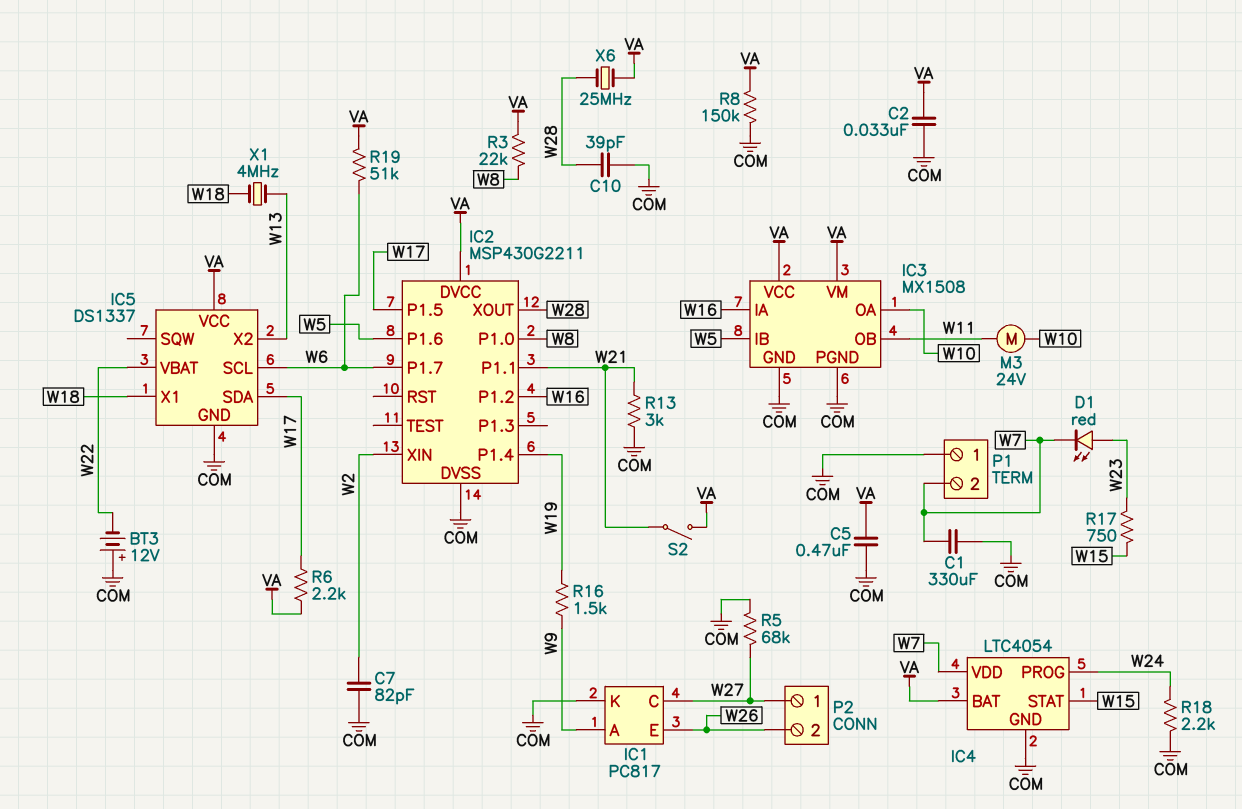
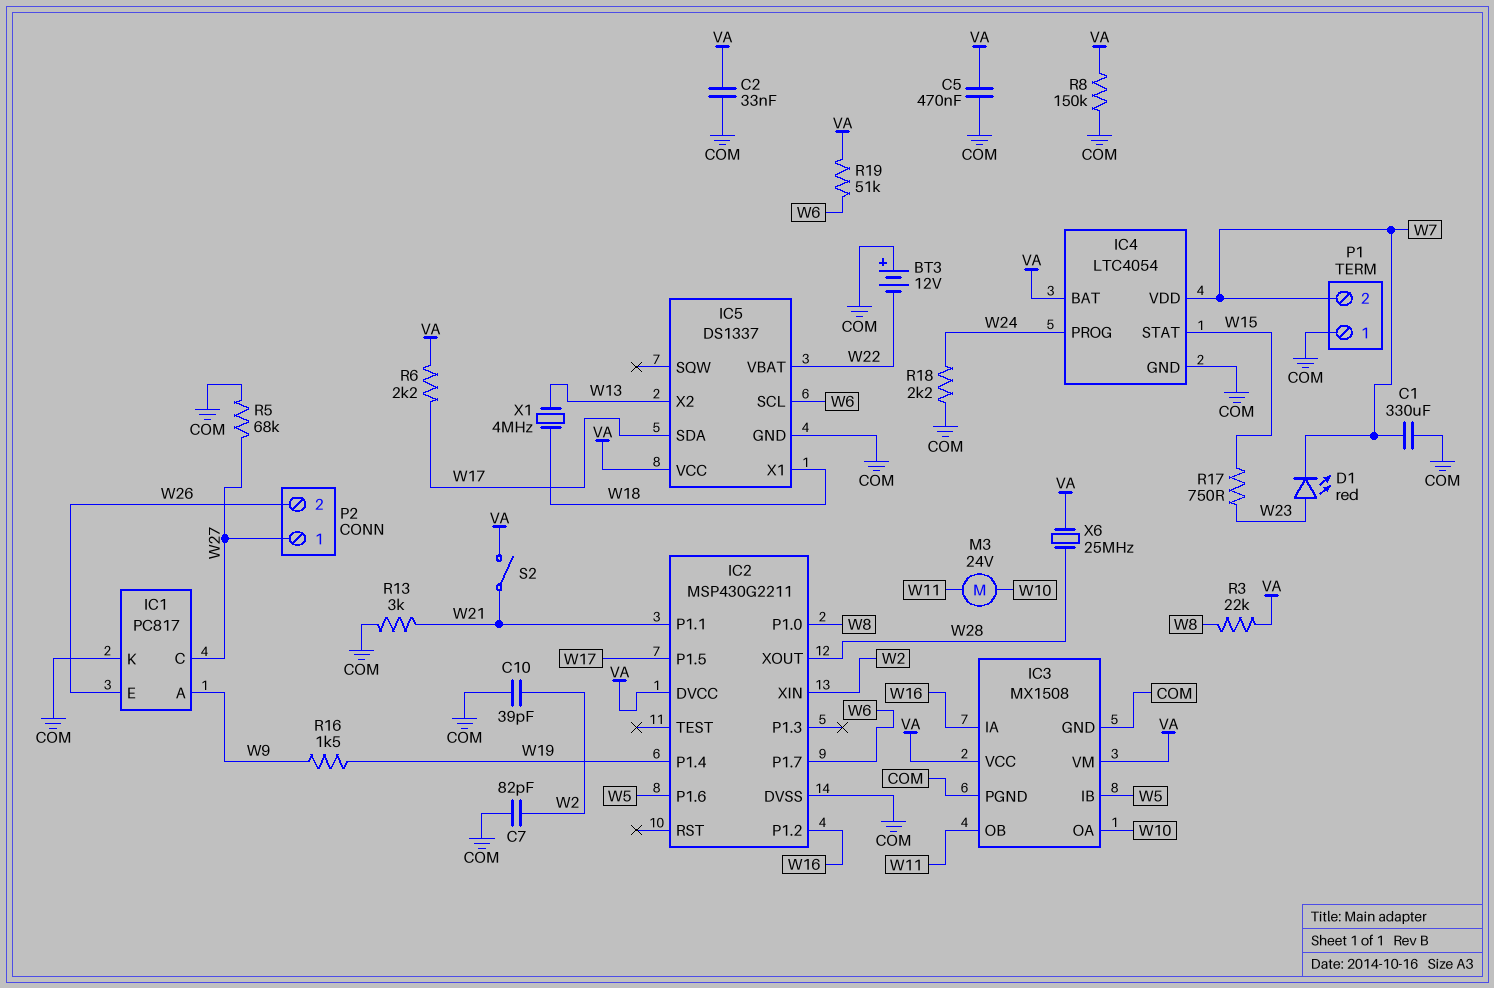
C10: 39pF (COM, W28) -> 39pF (COM, W2)

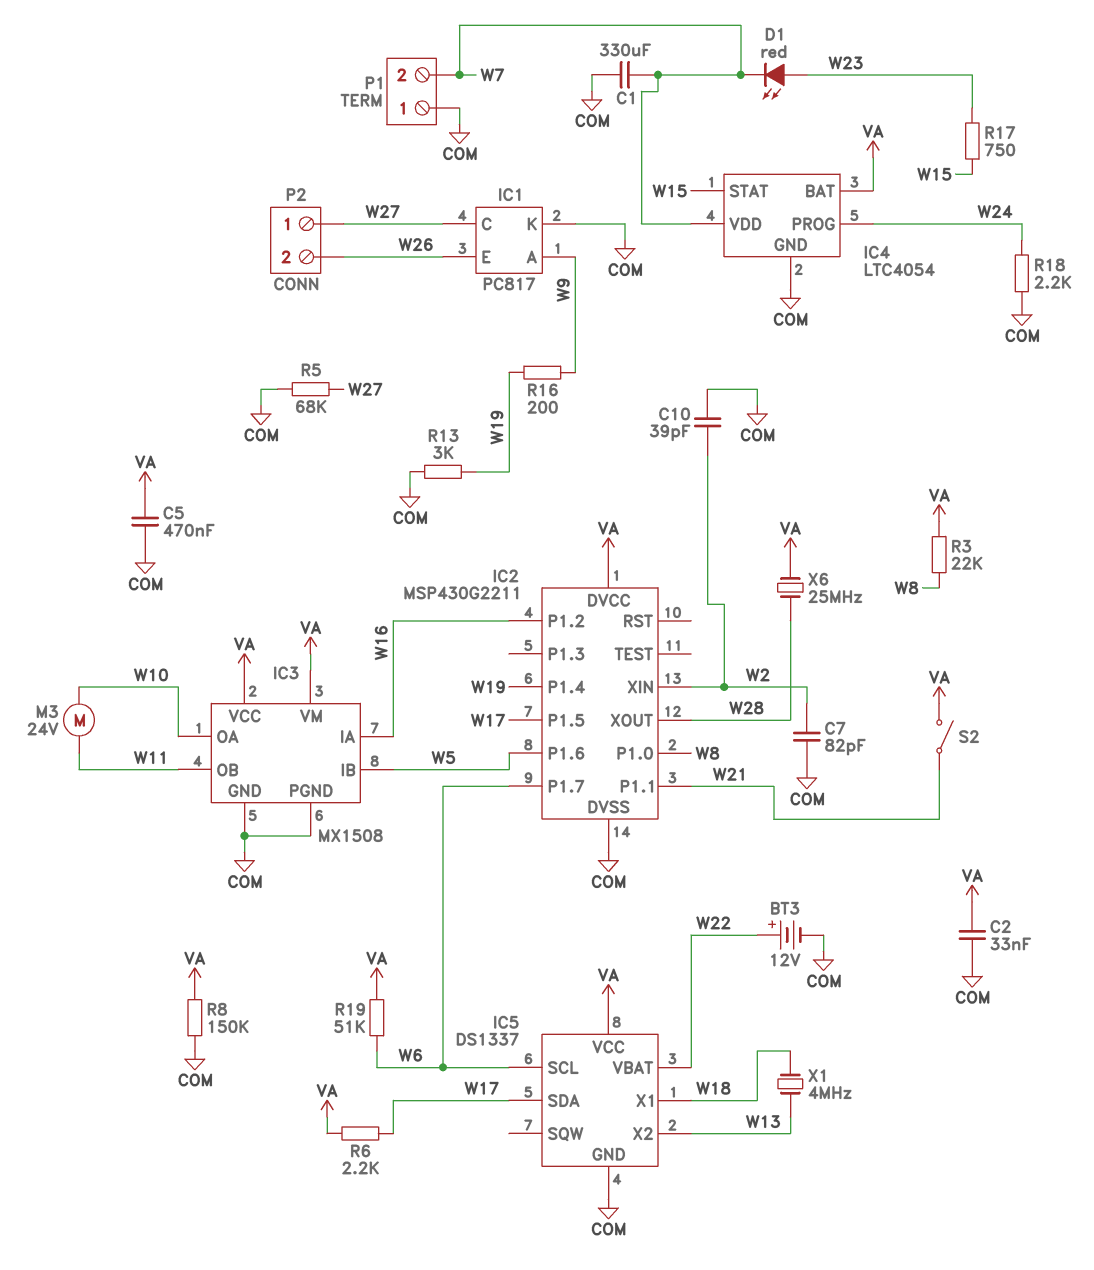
BT3: 12V (plus COM, minus W22) -> 12V (plus W22, minus COM)
R13: 3k (COM, W21) -> 3k (COM, W19)
R16: 1.5k (W9, W19) -> 200 (W9, W19)

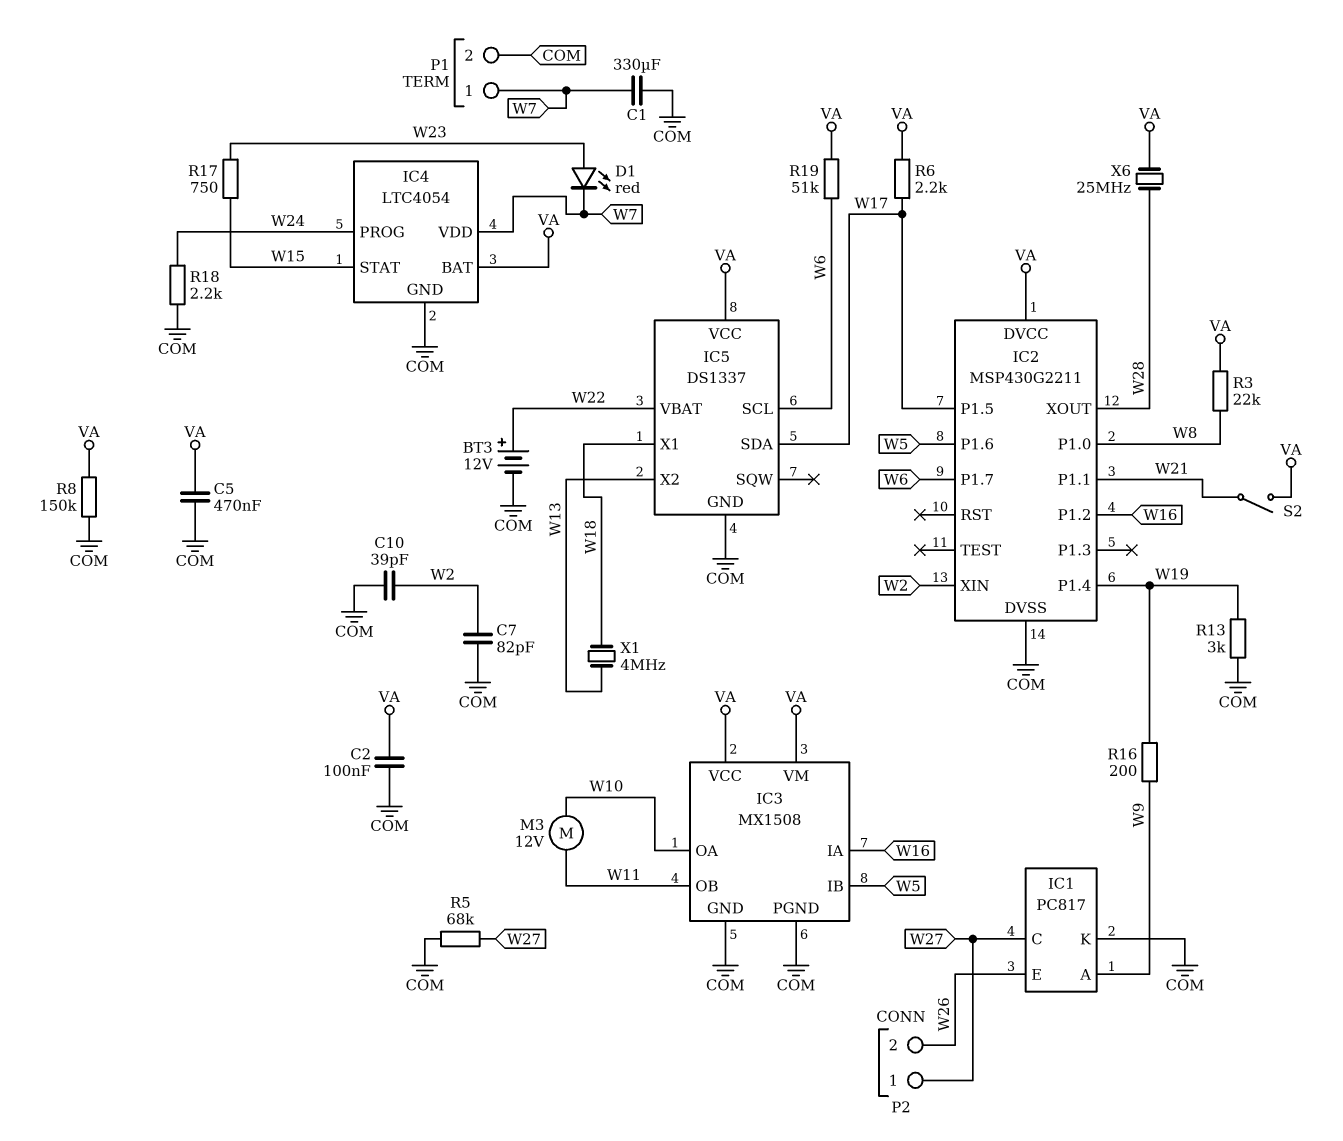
C2: 33nF (COM, VA) -> 100nF (COM, VA)
M3: motor 24V (W10, W11) -> motor 12V (W10, W11)
P1 pin 1: COM -> W7
P1 pin 2: W7 -> COM

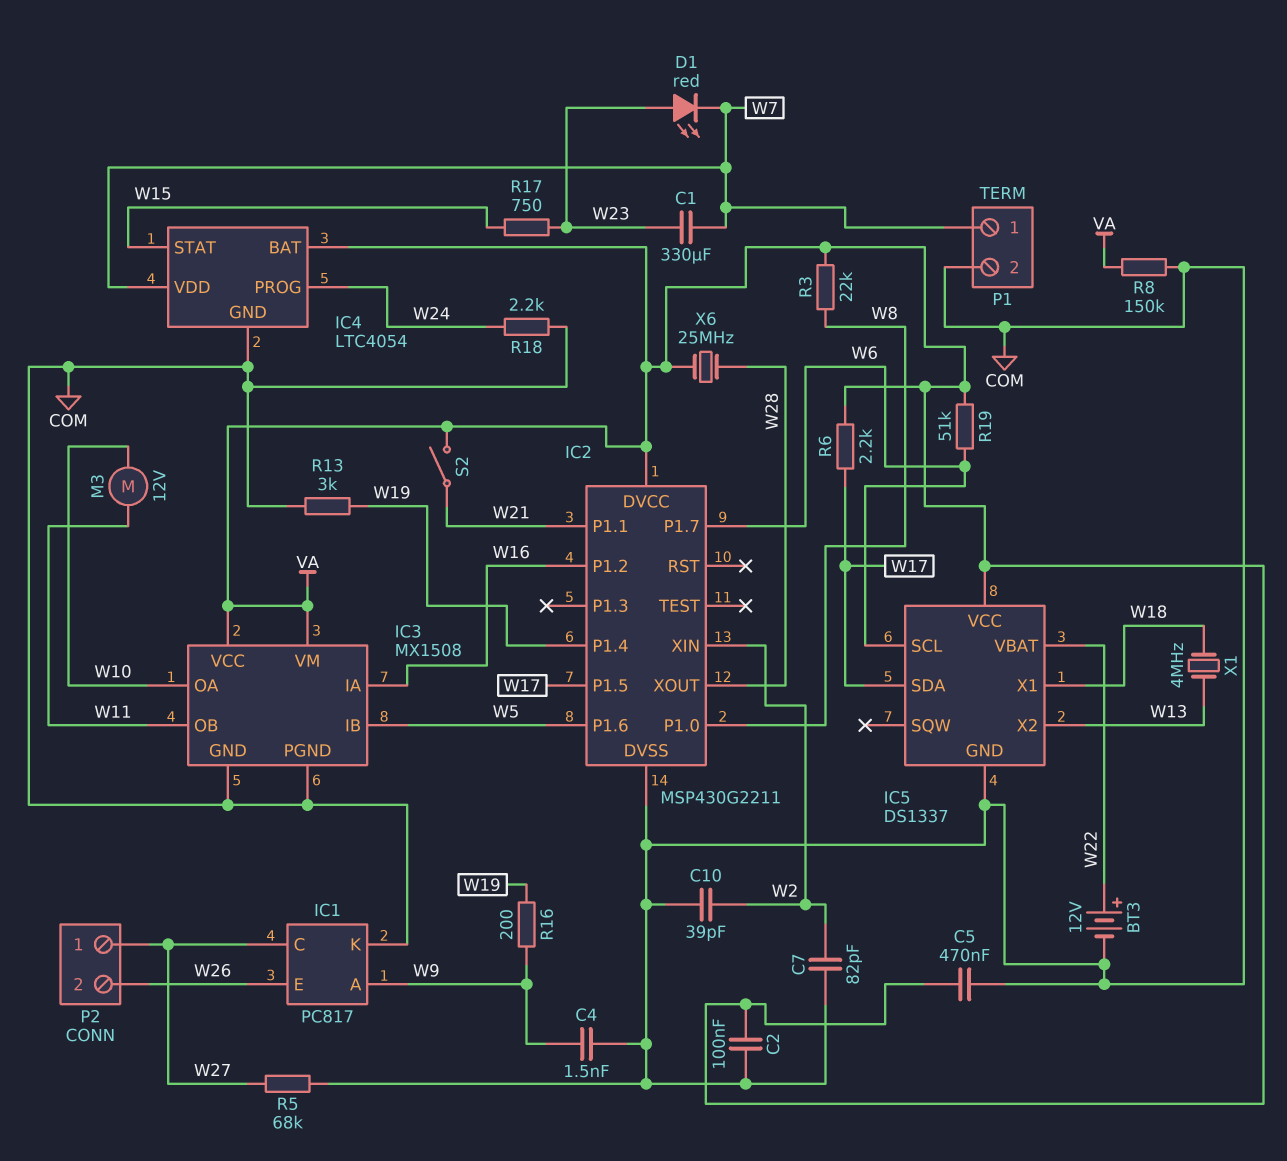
C1: 330uF (COM, W7) -> 330uF (W7, W23)
C4: none -> 1.5nF (COM, W9)

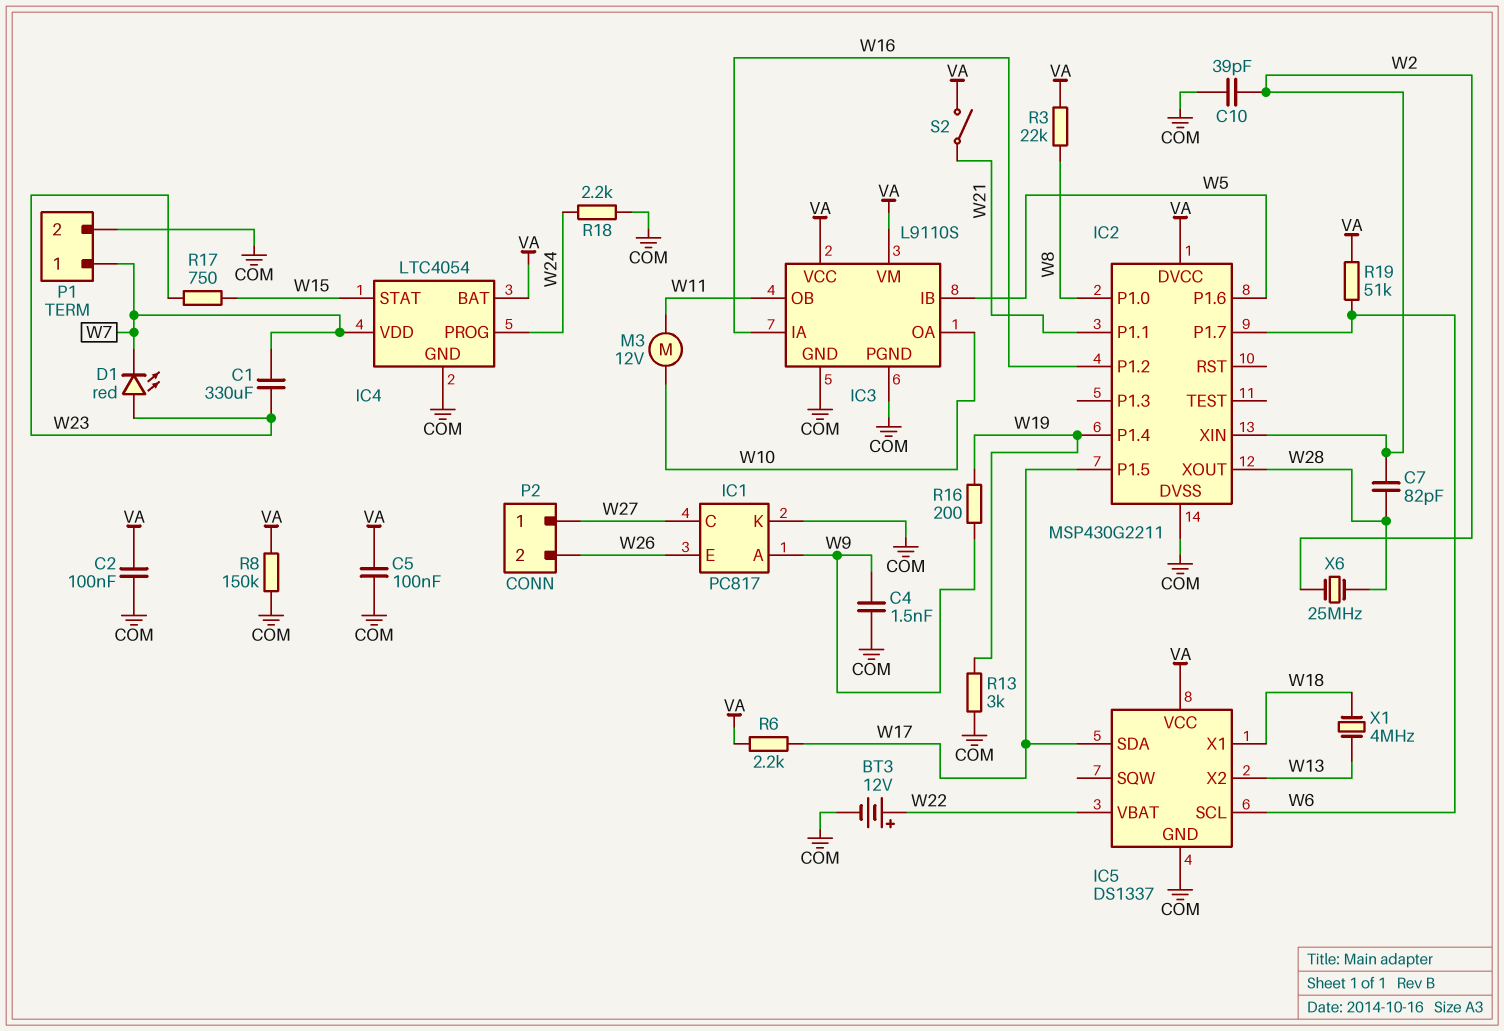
C5: 470nF (COM, VA) -> 100nF (COM, VA)
C7: 82pF (COM, W2) -> 82pF (W2, W28)
IC3: MX1508 -> L9110S
R5: 68k (COM, W27) -> none
X6: 25MHz (VA, W28) -> 25MHz (W2, W28)

